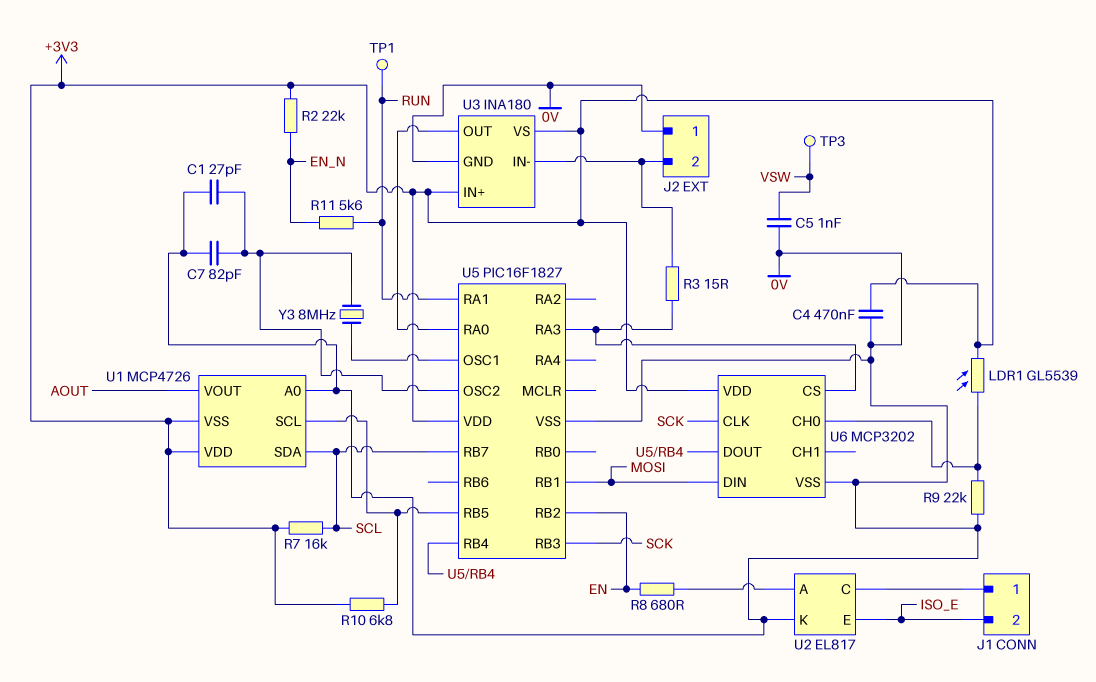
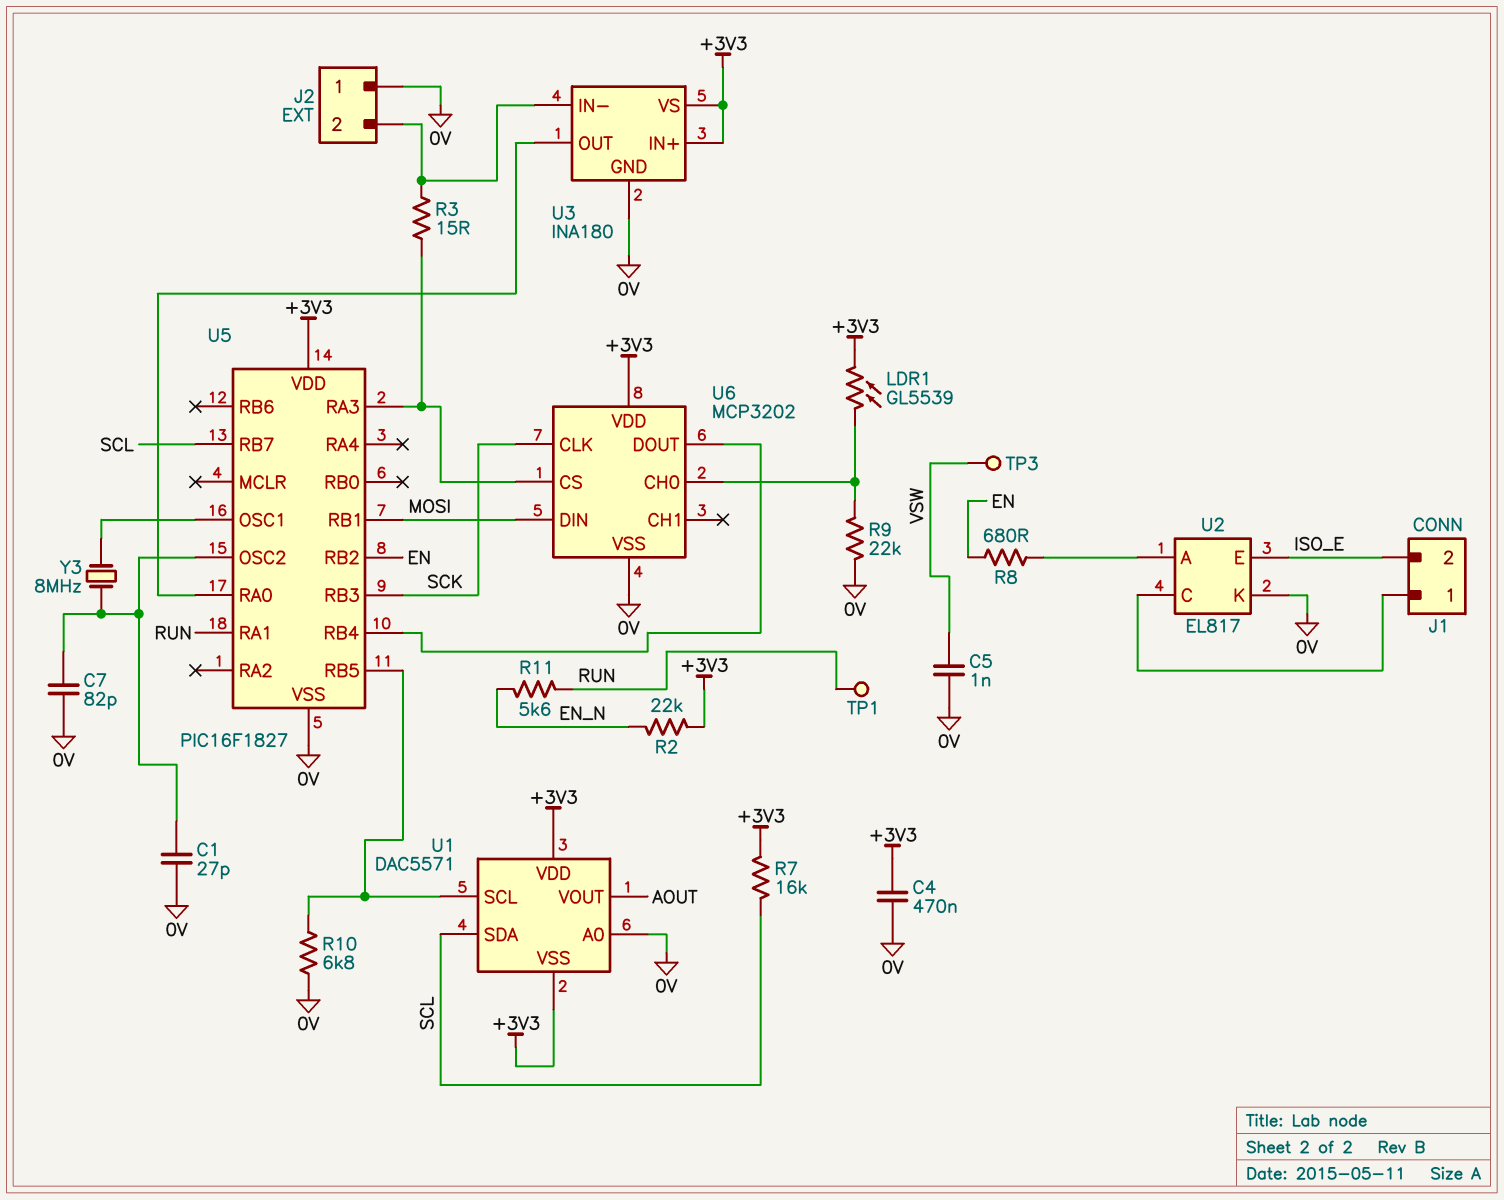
R10: 6.8k (+3V3, U1/SCL) -> 6.8k (0V, U1/SCL)
U1: MCP4726 -> DAC5571

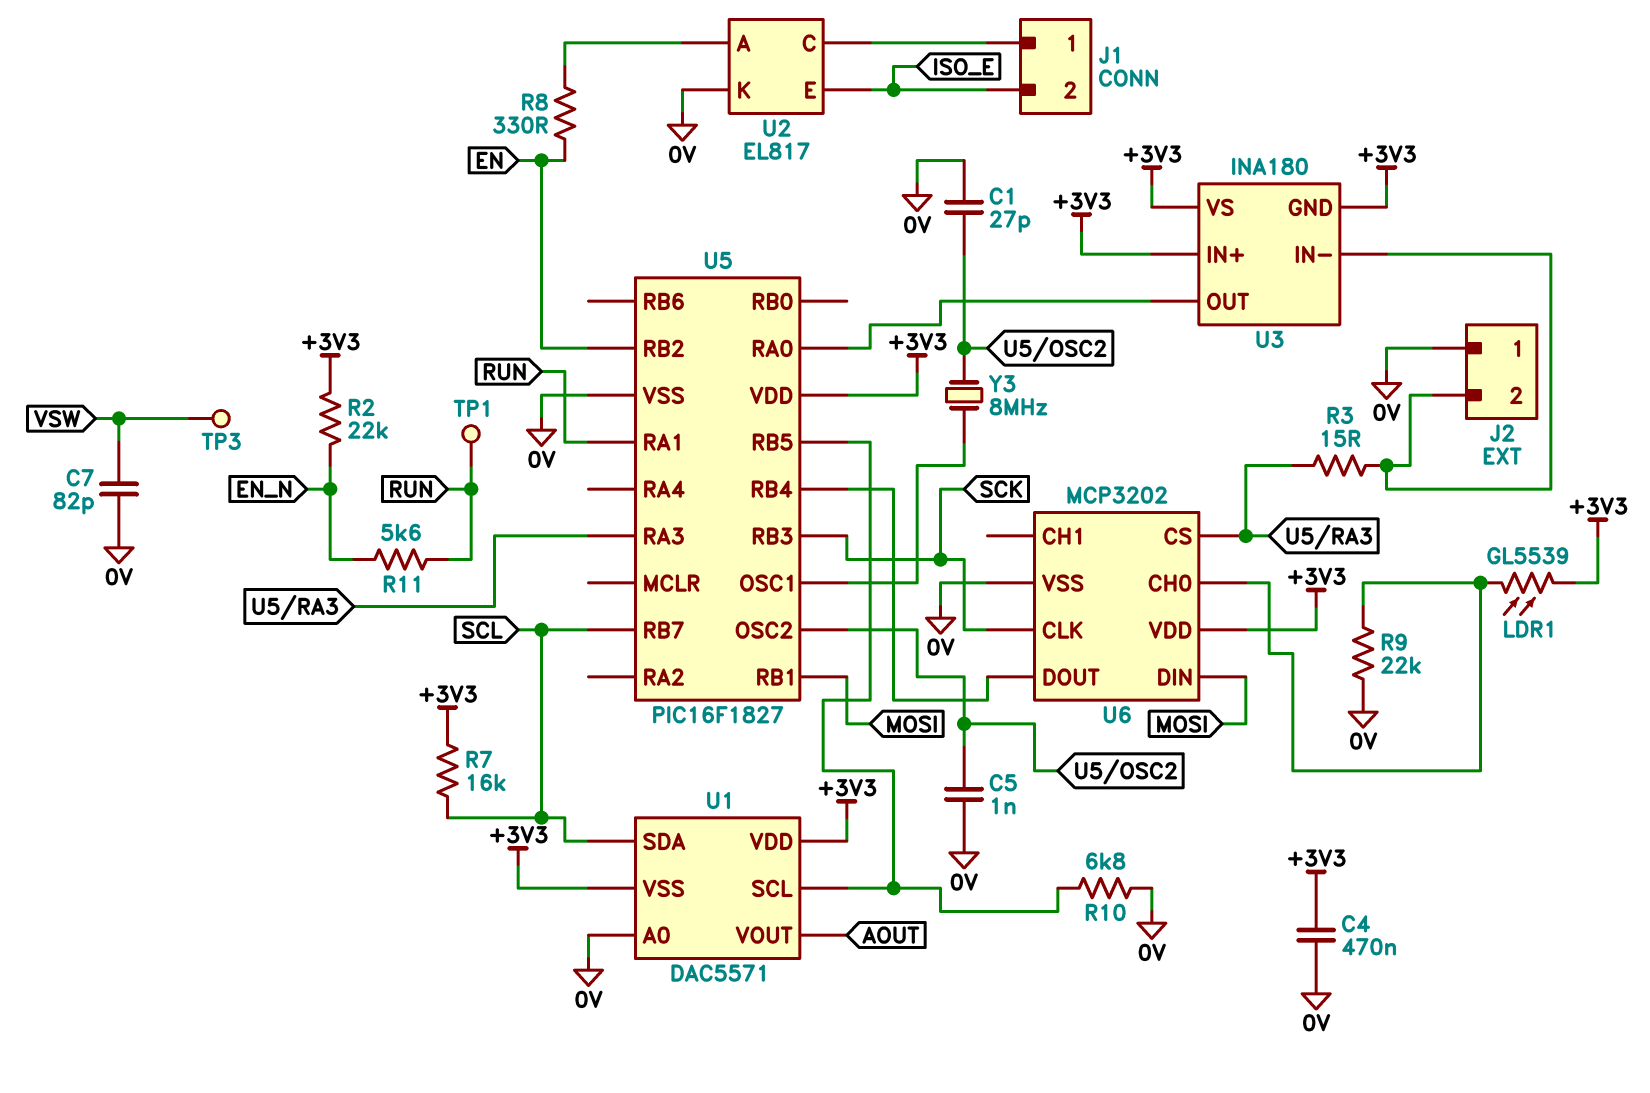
C5: 1nF (0V, VSW) -> 1nF (0V, U5/OSC2)
C7: 82pF (0V, U5/OSC2) -> 82pF (0V, VSW)
R8: 680 (EN, U2/A) -> 330 (EN, U2/A)
U3 pin GND: 0V -> +3V3

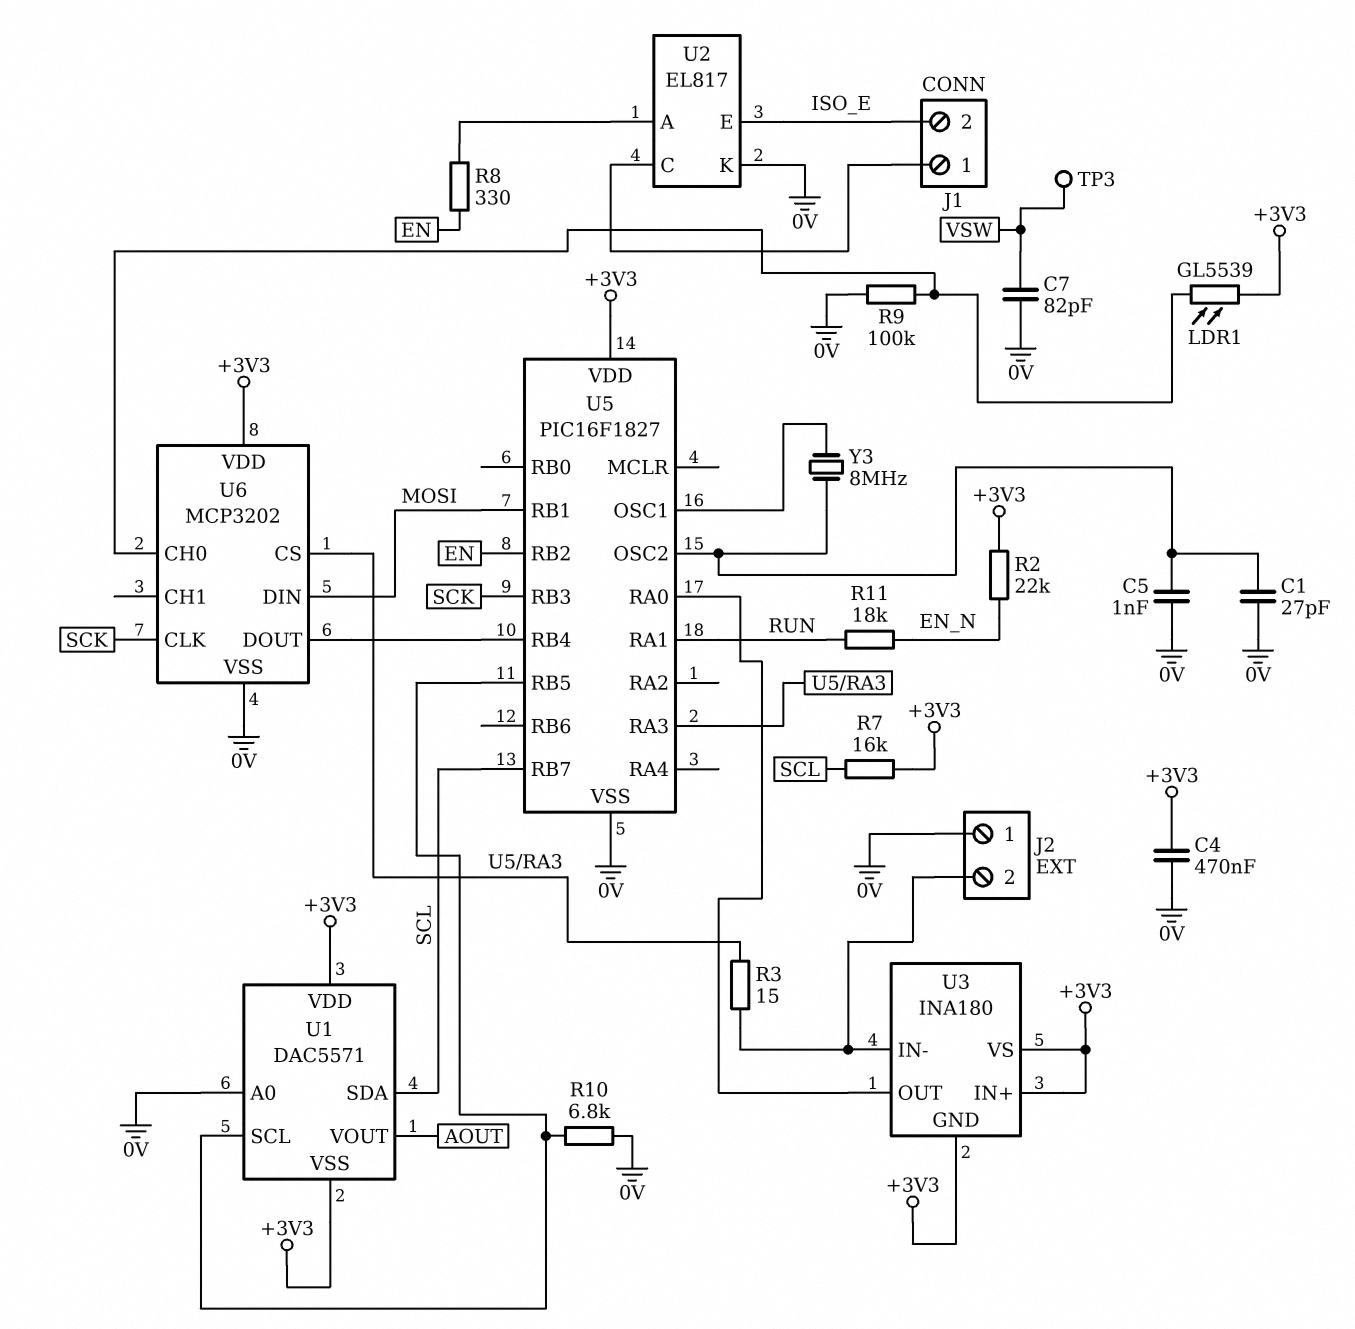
R9: 22k (0V, U6/CH0) -> 100k (0V, U6/CH0)
R11: 5.6k (EN_N, RUN) -> 18k (EN_N, RUN)
TP1: test point (RUN) -> none

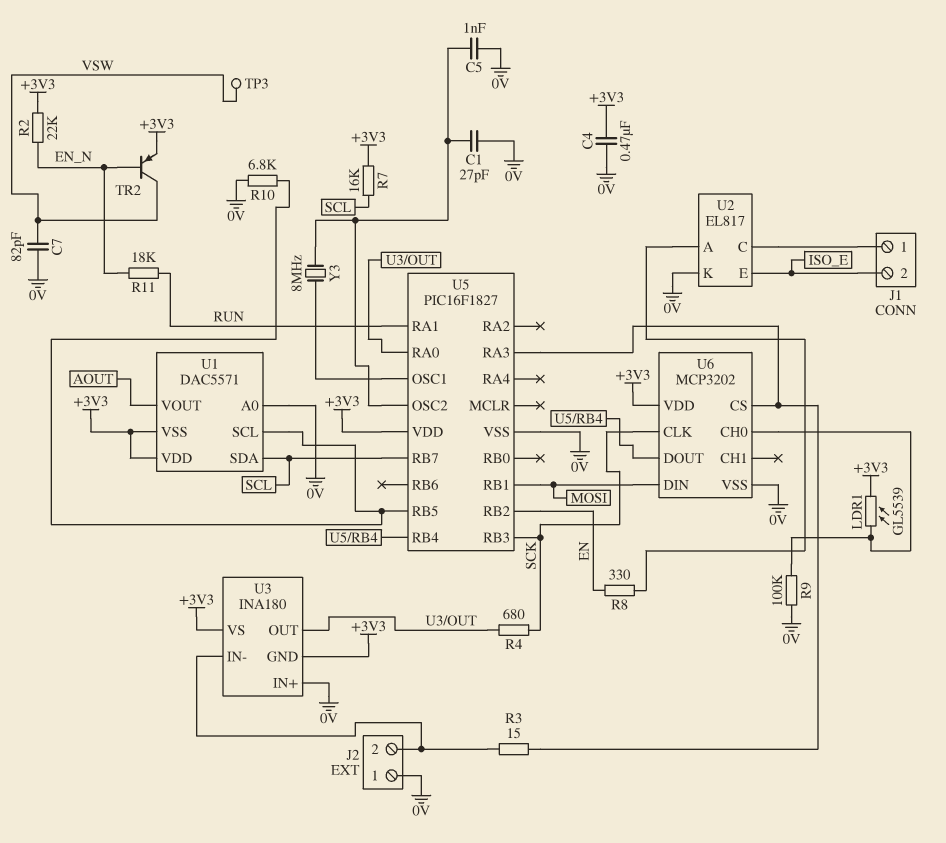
R4: none -> 680 (SCK, U3/OUT)
TR2: none -> PNP (B EN_N, C VSW, E +3V3)
U3 pin IN+: +3V3 -> 0V

